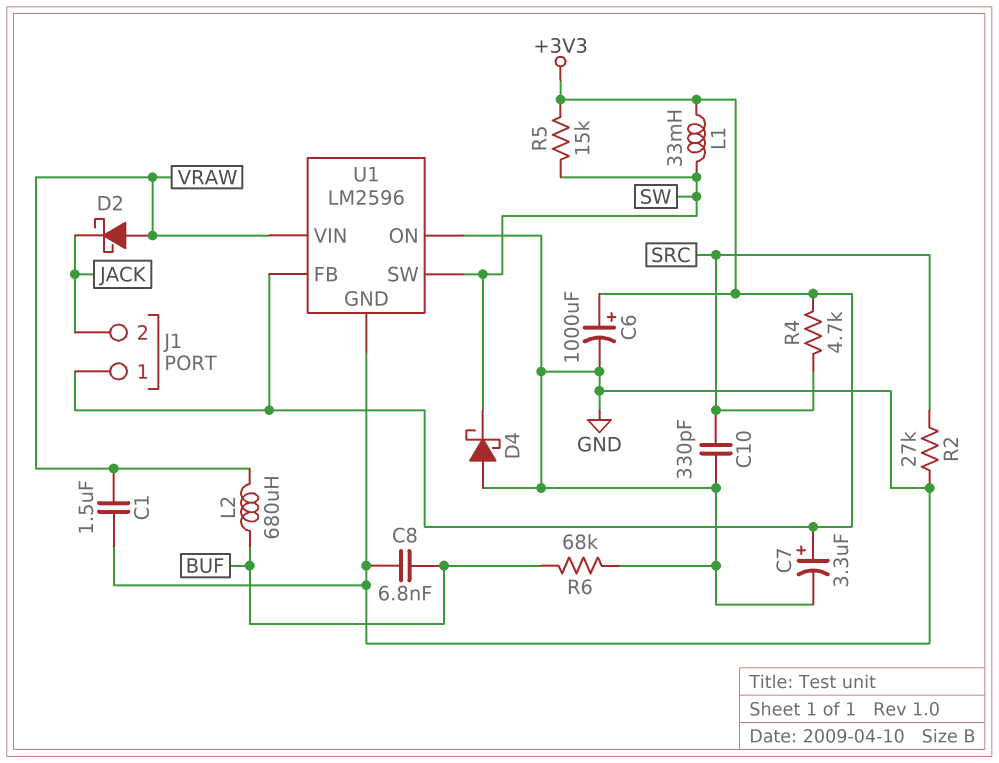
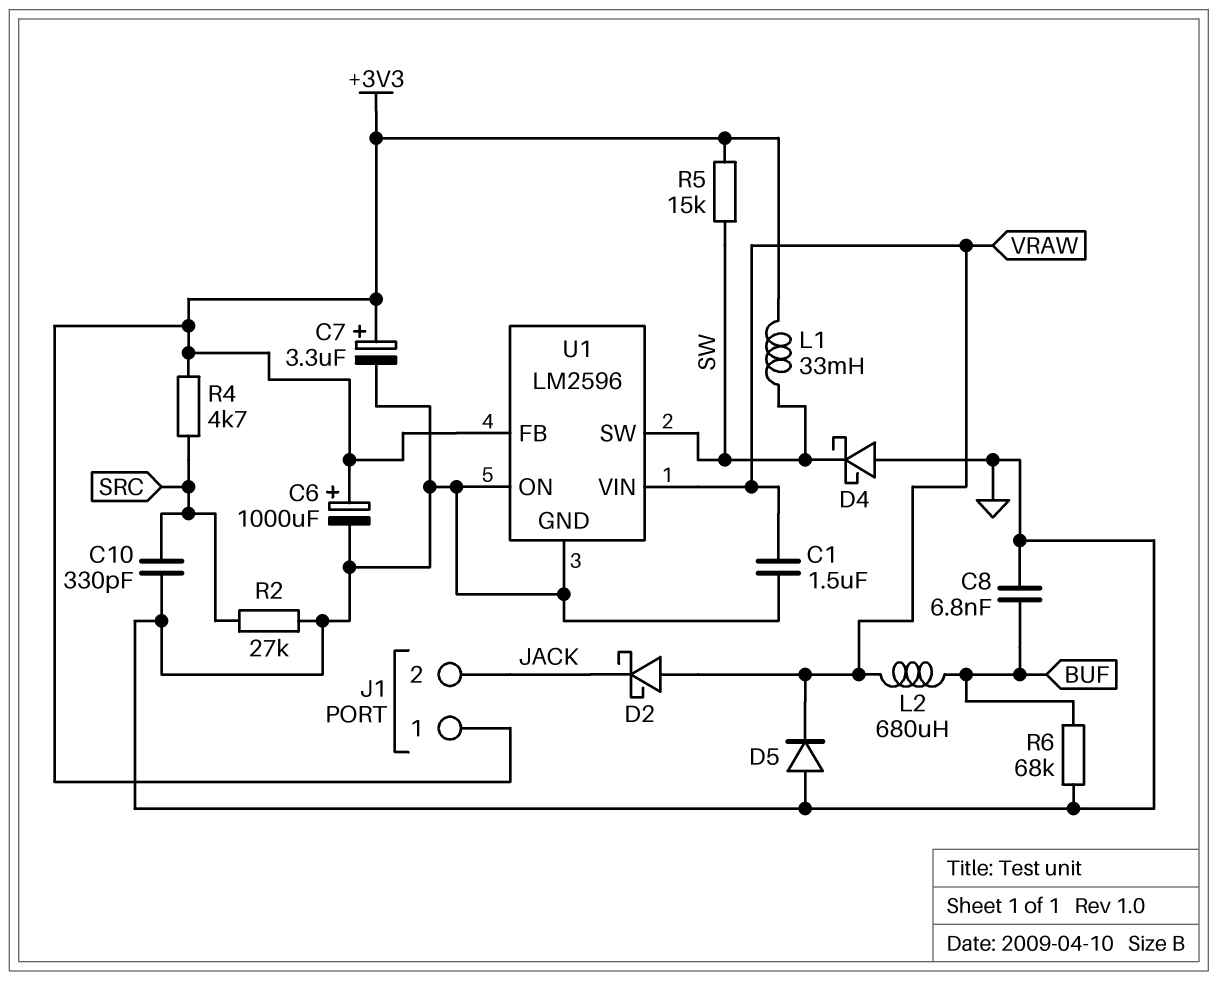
D5: none -> diode (A GND, K VRAW)

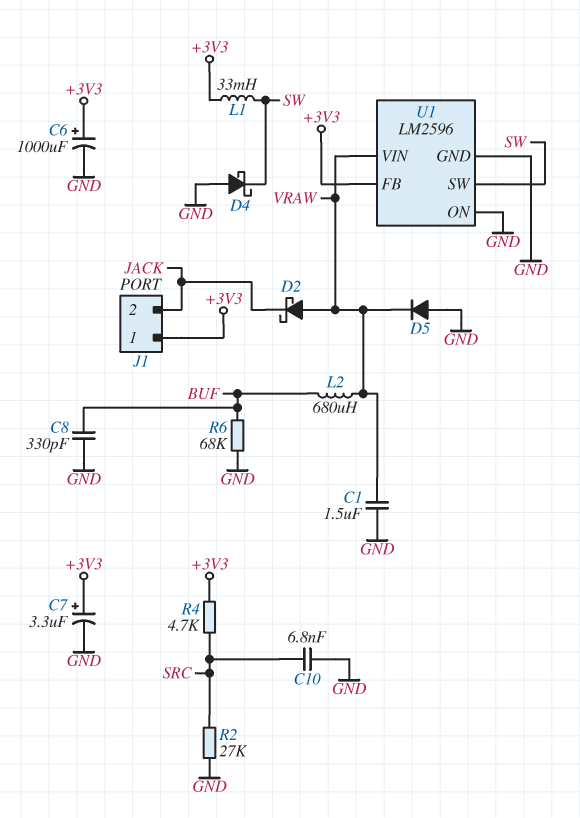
C8: 6.8nF (BUF, GND) -> 330pF (BUF, GND)
C10: 330pF (GND, SRC) -> 6.8nF (GND, SRC)
R5: 15k (+3V3, SW) -> none

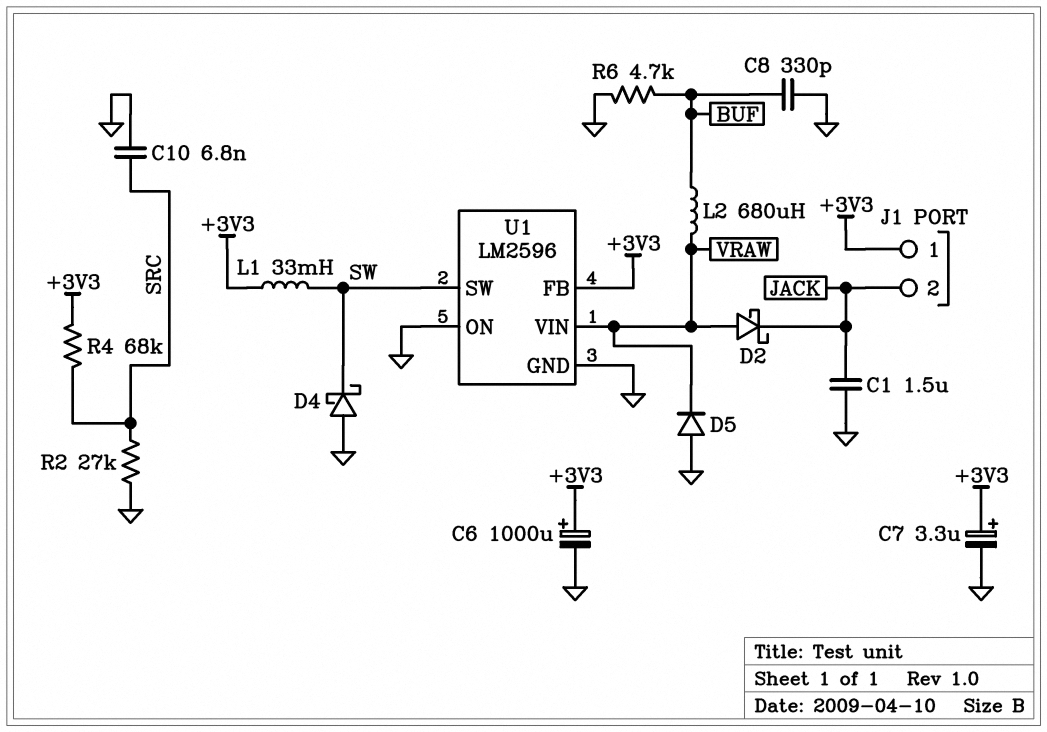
C1: 1.5uF (GND, VRAW) -> 1.5uF (GND, JACK)
R4: 4.7k (+3V3, SRC) -> 68k (+3V3, SRC)
R6: 68k (BUF, GND) -> 4.7k (BUF, GND)

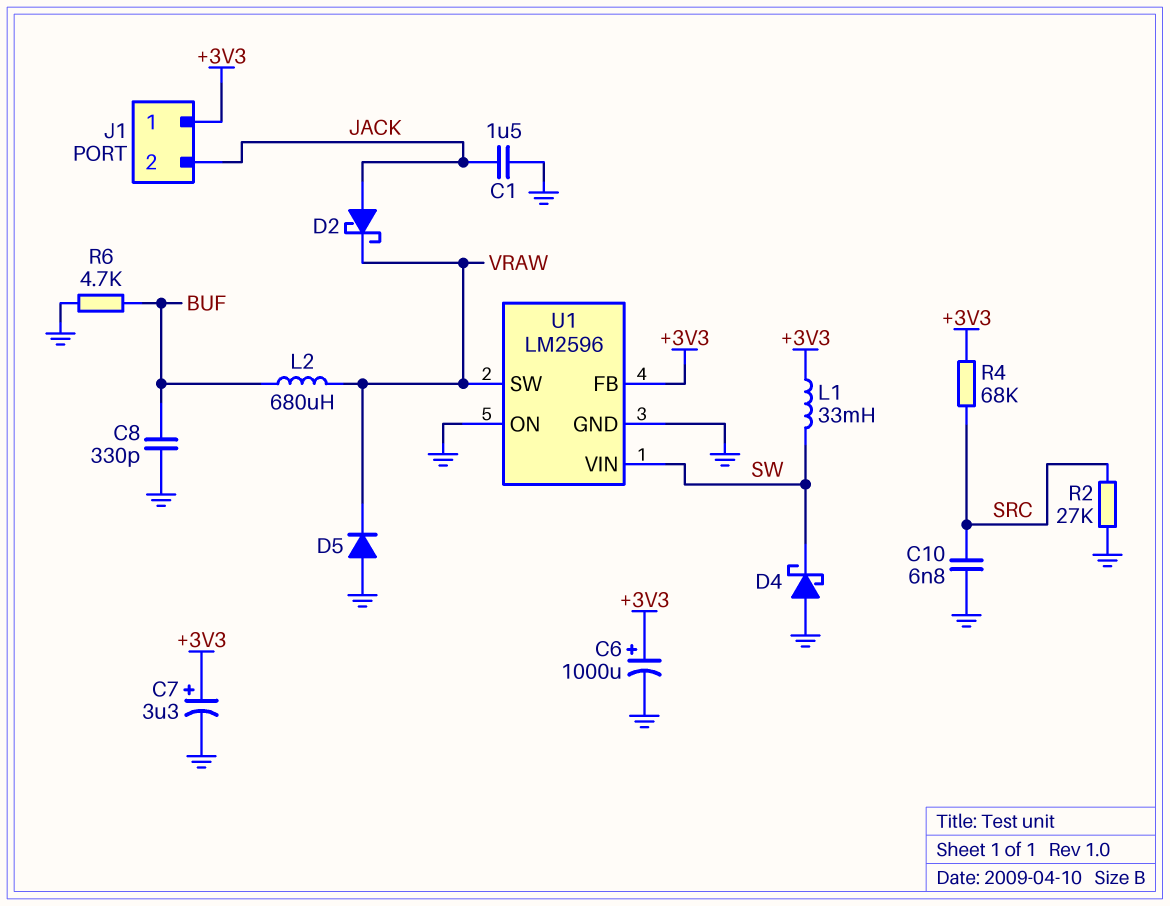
D2: schottky (A VRAW, K JACK) -> schottky (A JACK, K VRAW)
U1 pin SW: SW -> VRAW
U1 pin VIN: VRAW -> SW

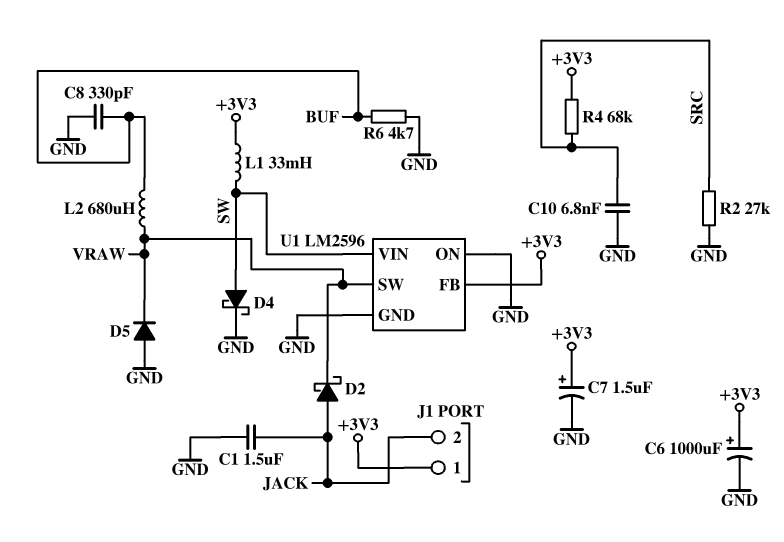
C7: 3.3uF (plus +3V3, minus GND) -> 1.5uF (plus +3V3, minus GND)
D4: schottky (A GND, K SW) -> schottky (A SW, K GND)

